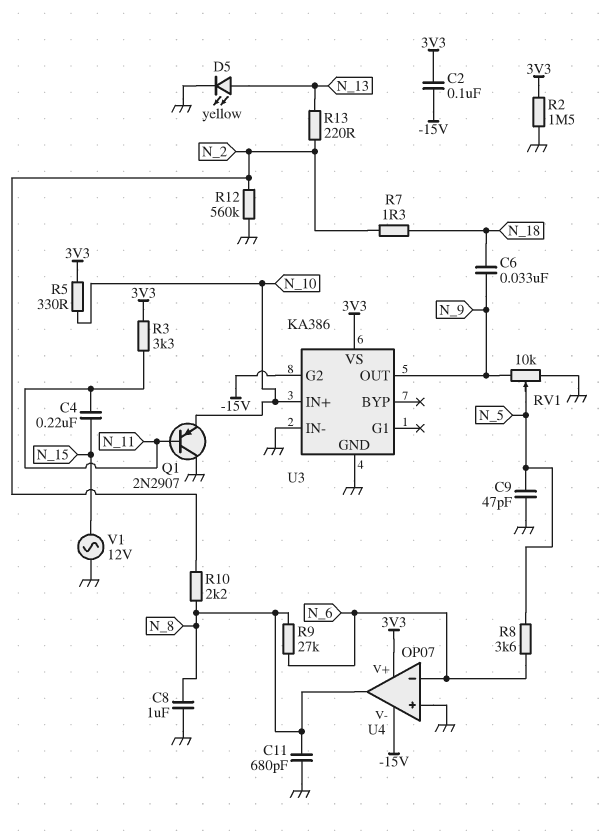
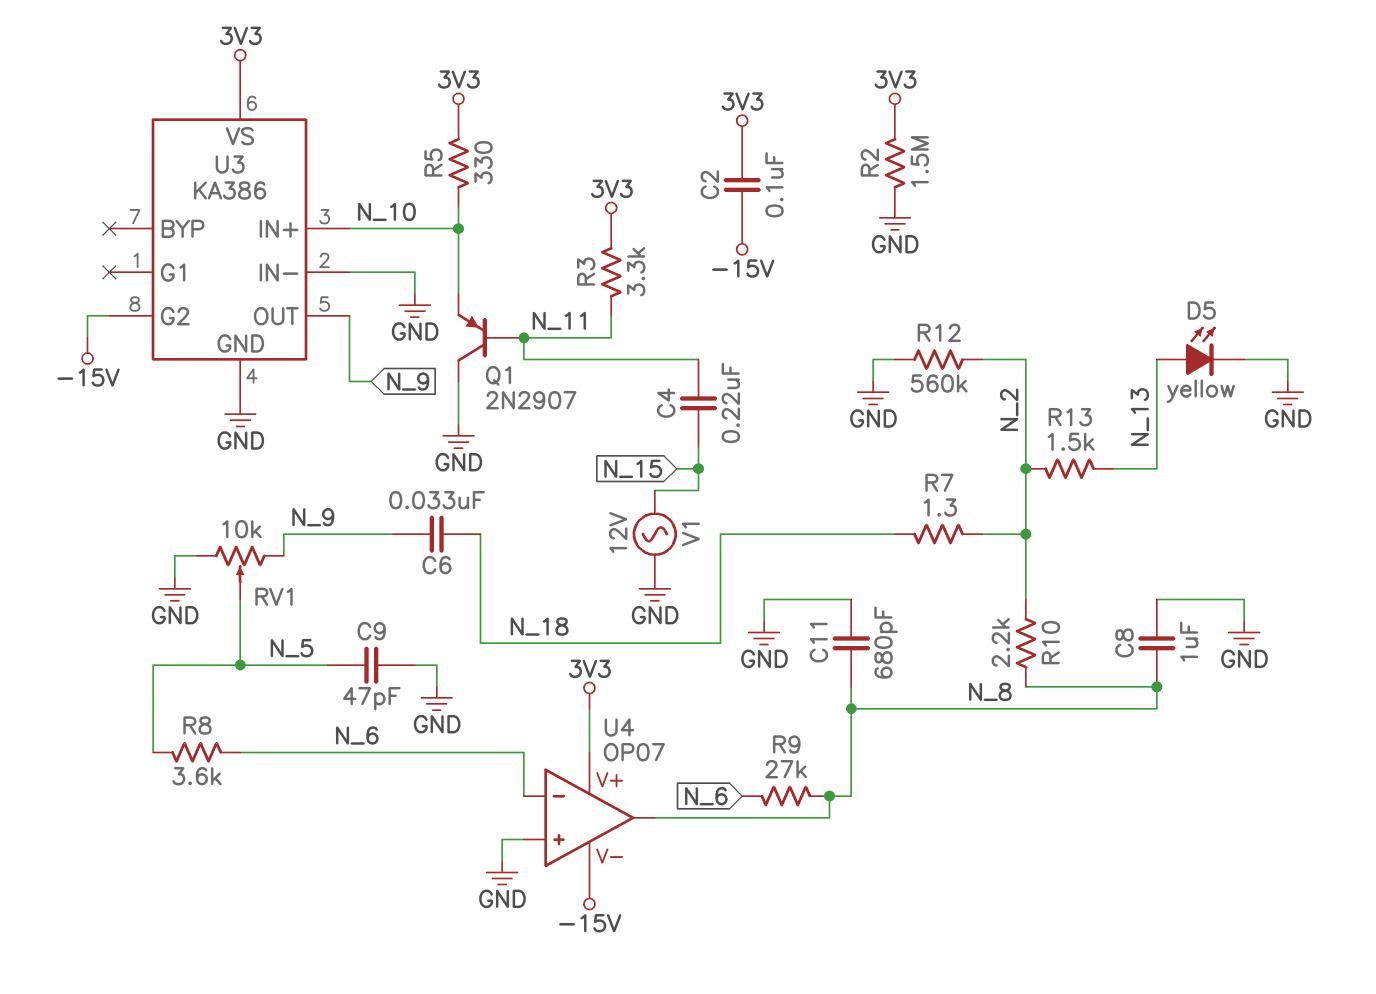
R13: 220 (N_2, N_13) -> 1.5k (N_2, N_13)

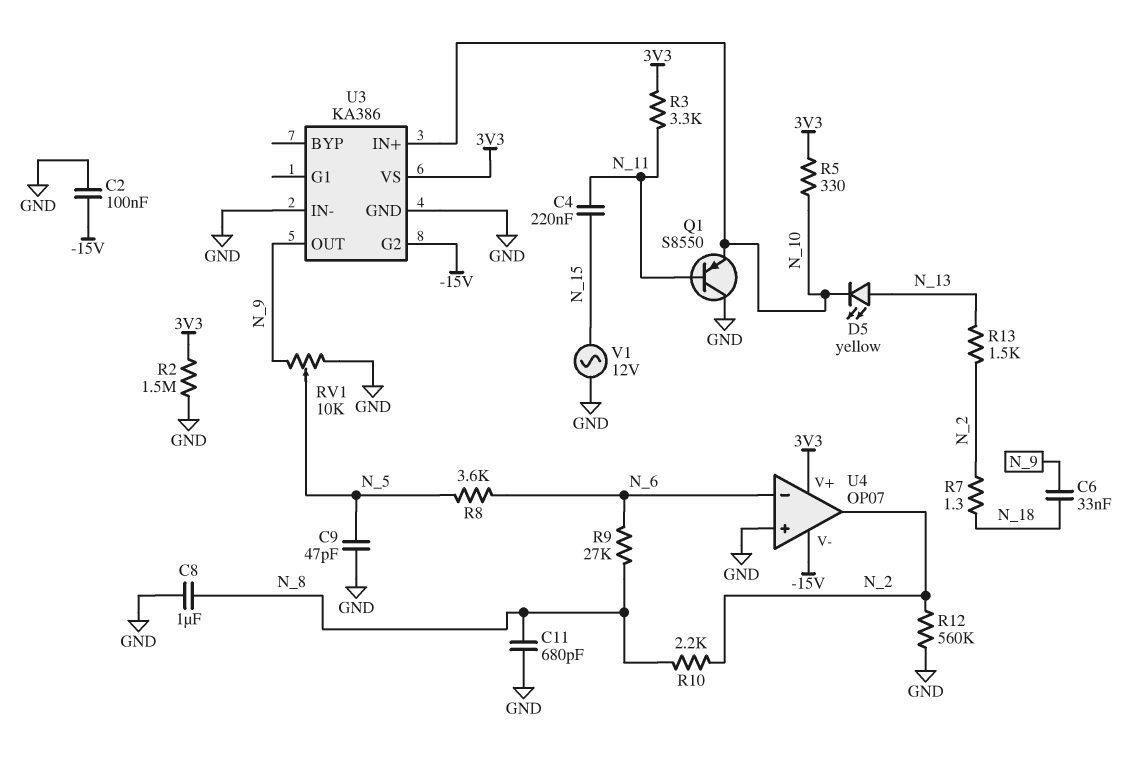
C2: 100nF (-15V, 3V3) -> 100nF (-15V, GND)
D5: LED yellow (A N_13, K GND) -> LED yellow (A N_13, K N_10)
Q1: PNP 2N2907 (B N_11, C GND, E N_10) -> PNP S8550 (B N_11, C GND, E N_10)
U4 pin out: N_8 -> N_2

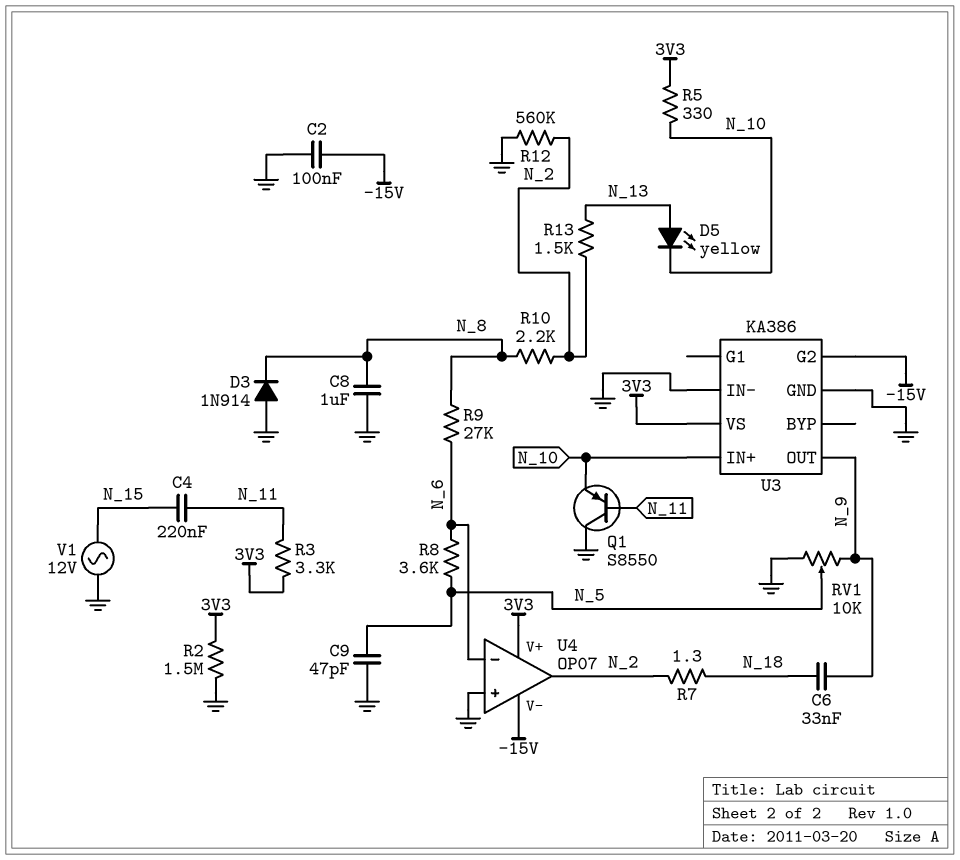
C11: 680pF (GND, N_8) -> none
D3: none -> diode 1N914 (A GND, K N_8)

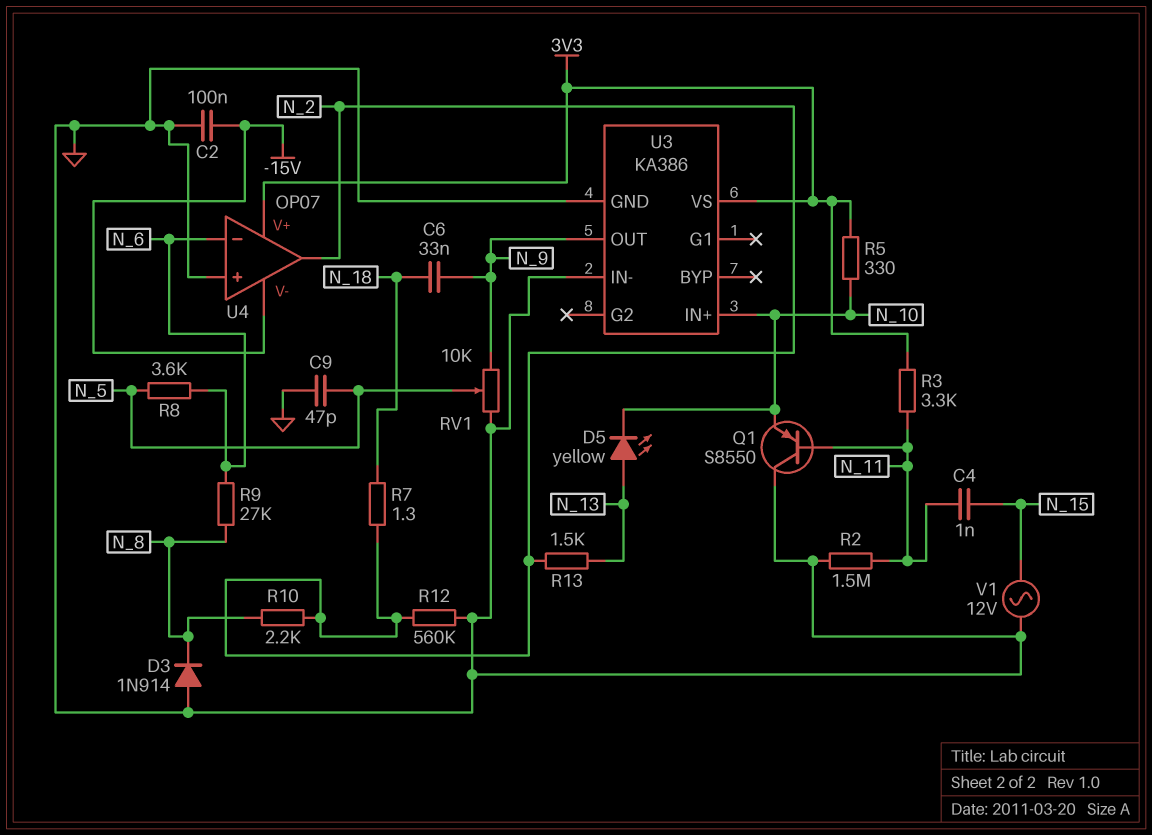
C4: 220nF (N_11, N_15) -> 1nF (N_11, N_15)
C8: 1uF (GND, N_8) -> none
R2: 1.5M (3V3, GND) -> 1.5M (GND, N_11)
U3 pin G2: -15V -> none

